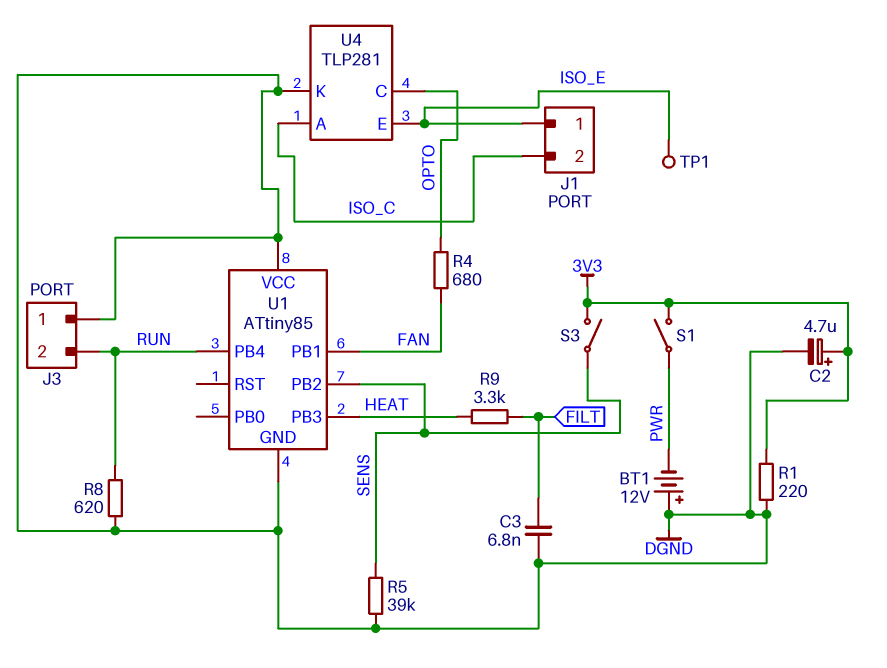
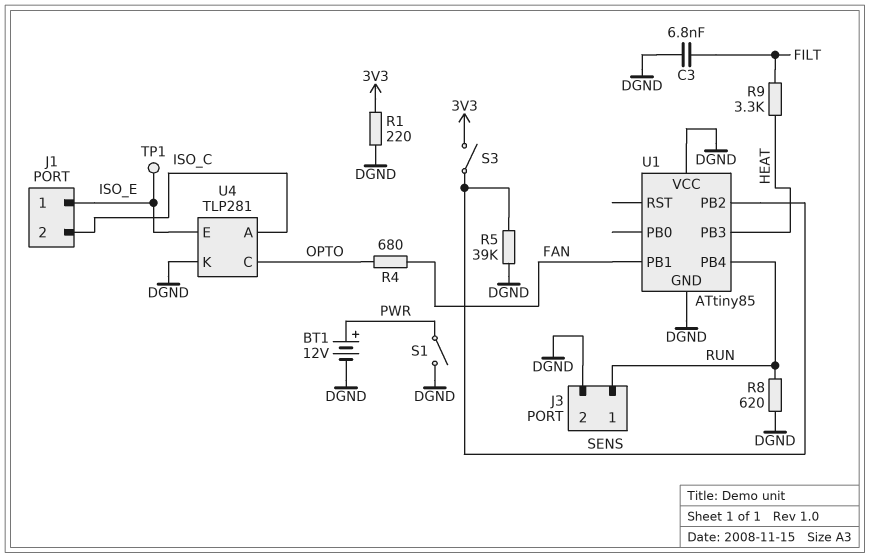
BT1: 12V (plus DGND, minus PWR) -> 12V (plus PWR, minus DGND)
C2: 4.7uF (plus 3V3, minus DGND) -> none
J3 pin 1: DGND -> RUN
J3 pin 2: RUN -> DGND
S1: switch (3V3, PWR) -> switch (DGND, PWR)

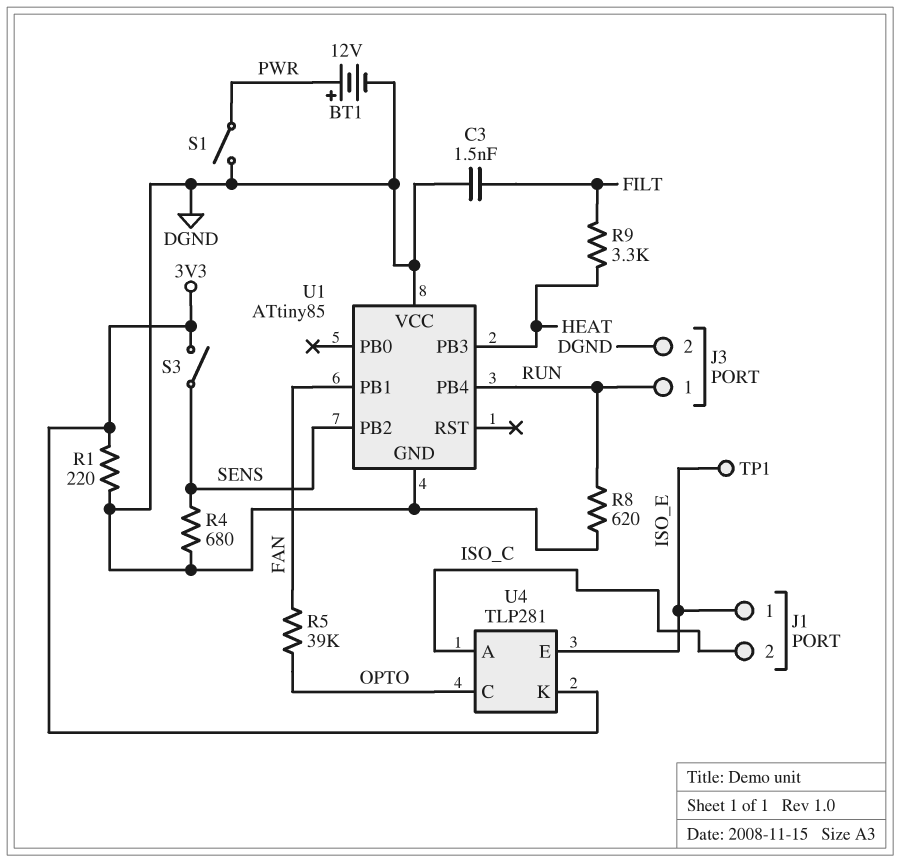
C3: 6.8nF (DGND, FILT) -> 1.5nF (DGND, FILT)
R4: 680 (FAN, OPTO) -> 680 (DGND, SENS)
R5: 39k (DGND, SENS) -> 39k (FAN, OPTO)
U4 pin K: DGND -> 3V3

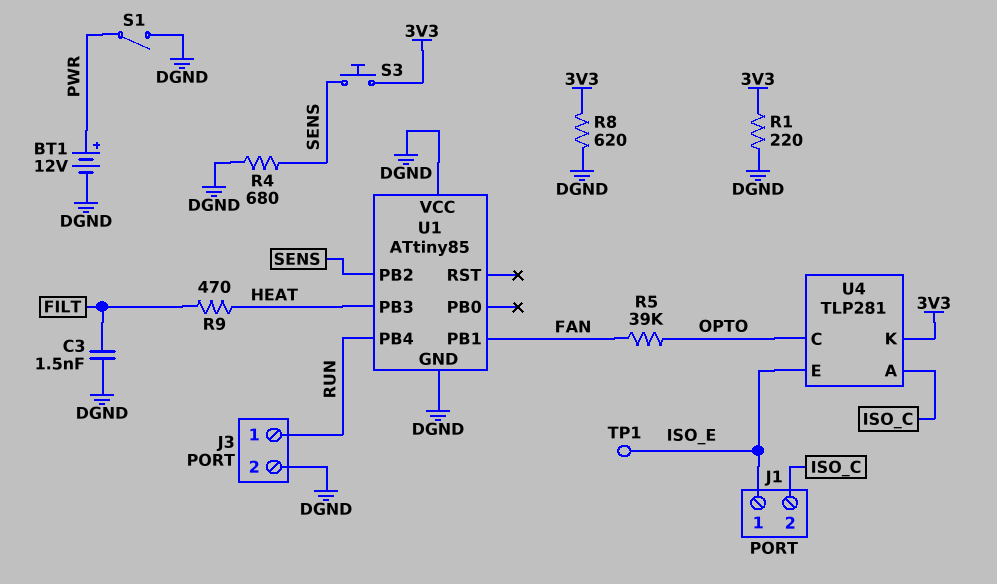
R8: 620 (DGND, RUN) -> 620 (3V3, DGND)
R9: 3.3k (FILT, HEAT) -> 470 (FILT, HEAT)
S3: switch (3V3, SENS) -> button (3V3, SENS)

